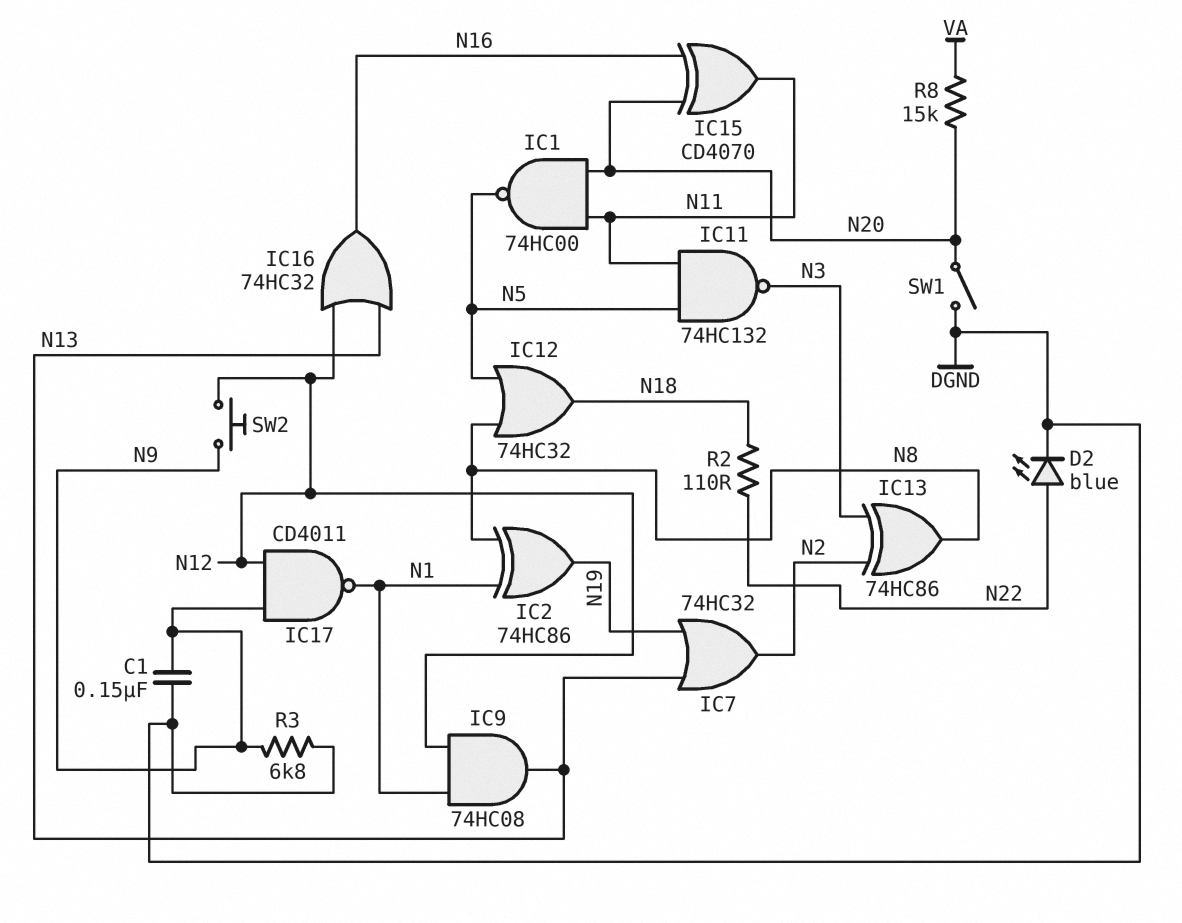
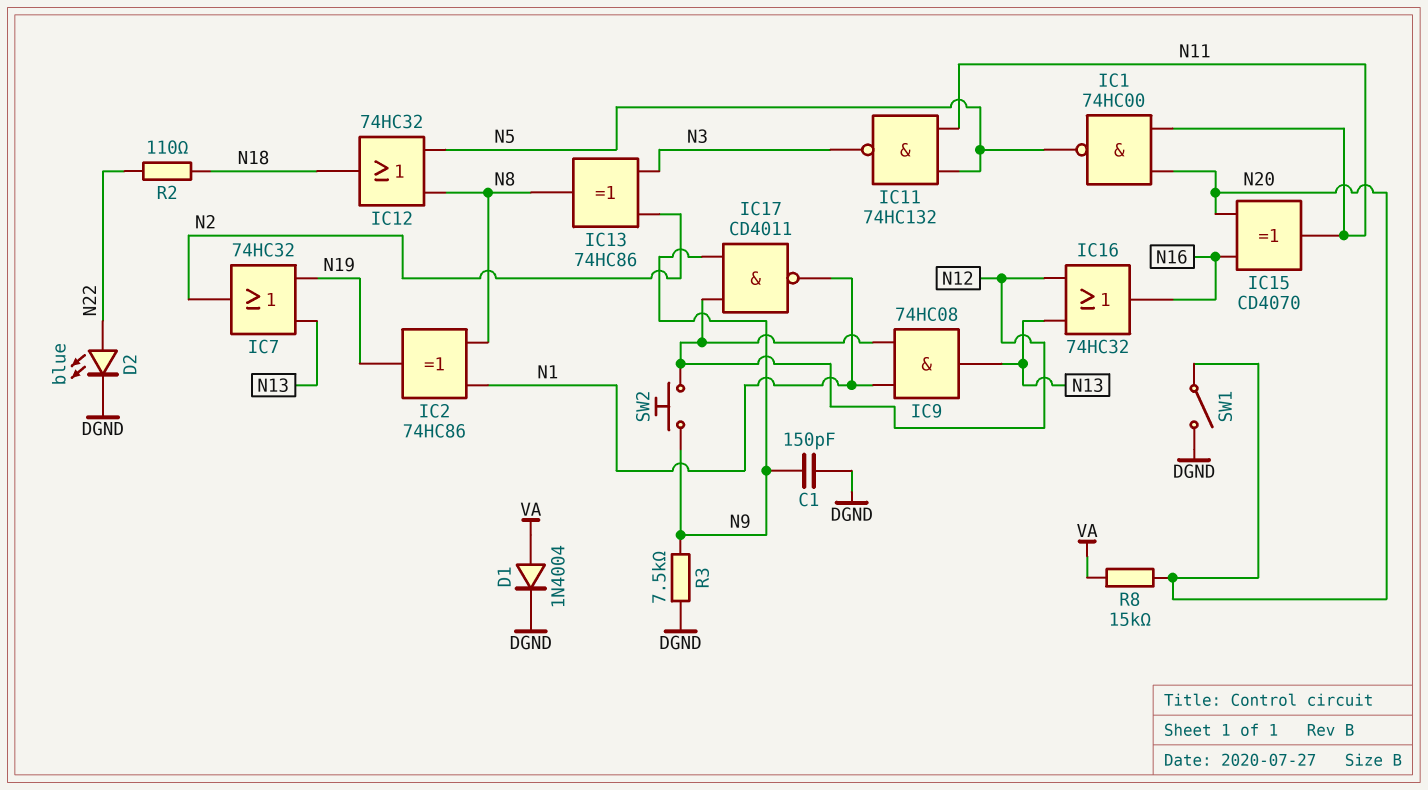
C1: 150nF (DGND, N9) -> 150pF (DGND, N9)
D1: none -> diode 1N4004 (A VA, K DGND)
R3: 6.8k (DGND, N9) -> 7.5k (DGND, N9)

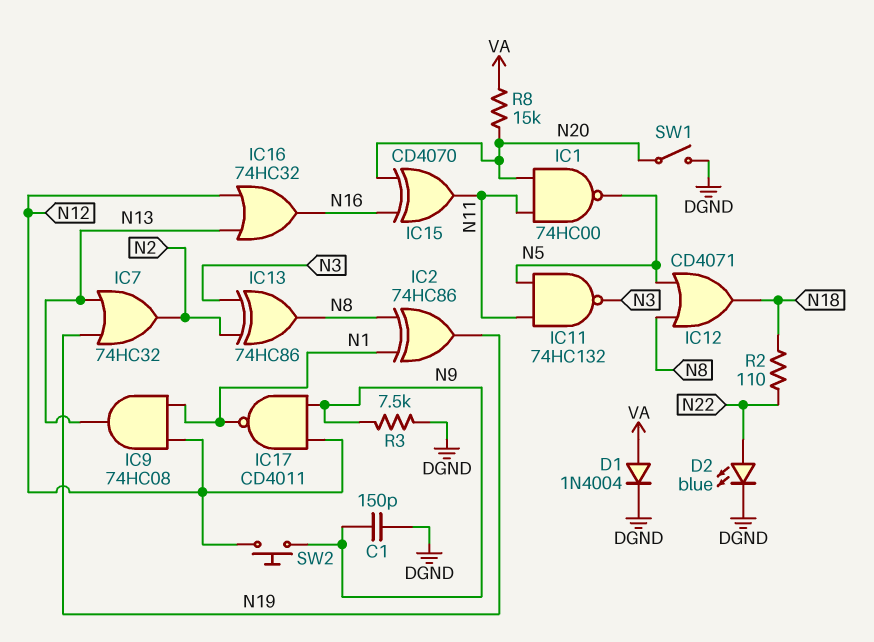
IC12: OR 74HC32 (in N5, in N8, out N18) -> OR CD4071 (in N5, in N8, out N18)

